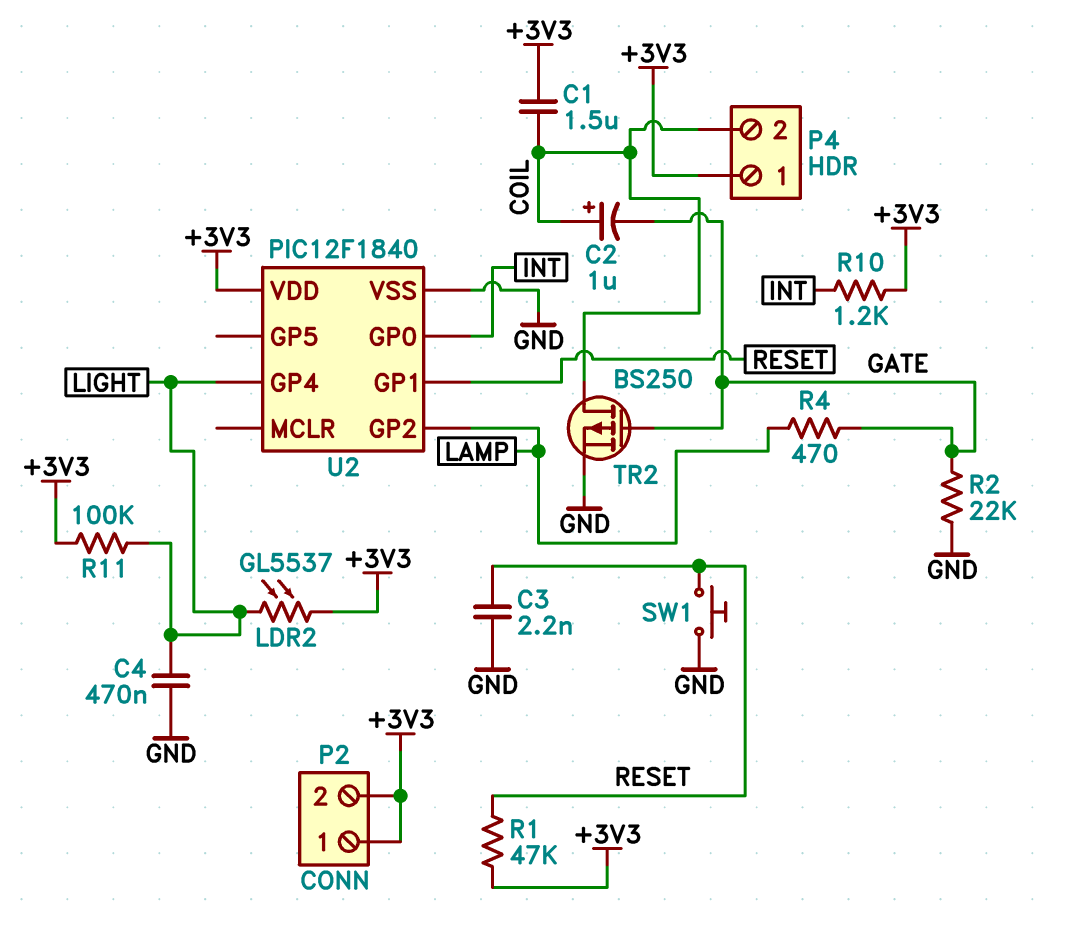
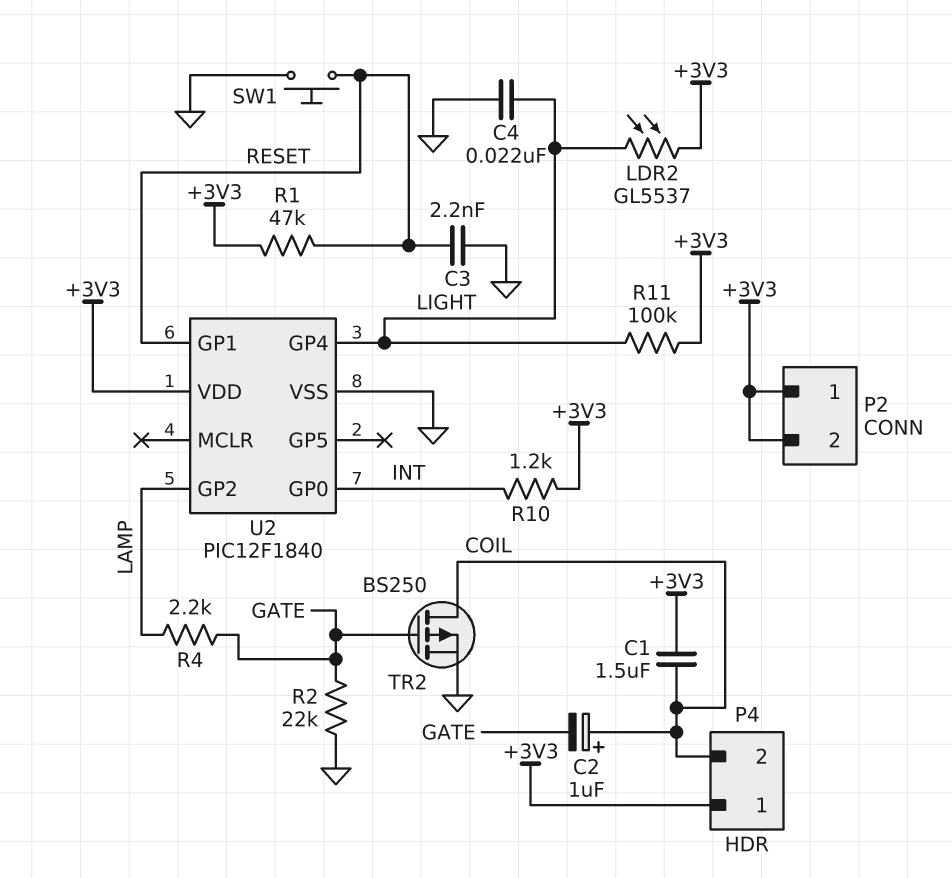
C4: 470nF (GND, LIGHT) -> 22nF (GND, LIGHT)
R4: 470 (GATE, LAMP) -> 2.2k (GATE, LAMP)

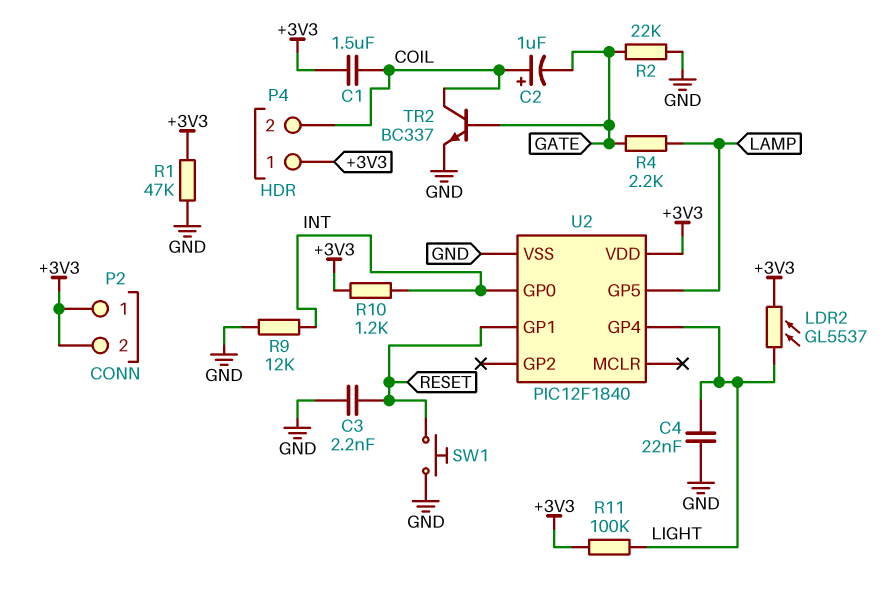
R1: 47k (+3V3, RESET) -> 47k (+3V3, GND)
R9: none -> 12k (GND, INT)
TR2: PMOS BS250 (G GATE, D COIL, S GND) -> NPN BC337 (B GATE, C COIL, E GND)
U2 pin GP2: LAMP -> none
U2 pin GP5: none -> LAMP

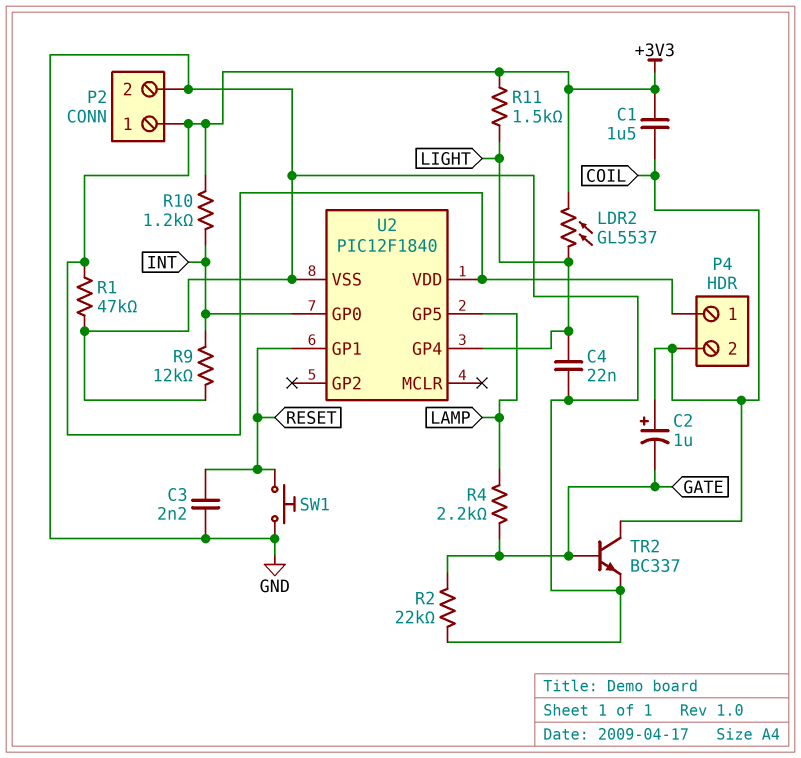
P2 pin 2: +3V3 -> GND
R11: 100k (+3V3, LIGHT) -> 1.5k (+3V3, LIGHT)

